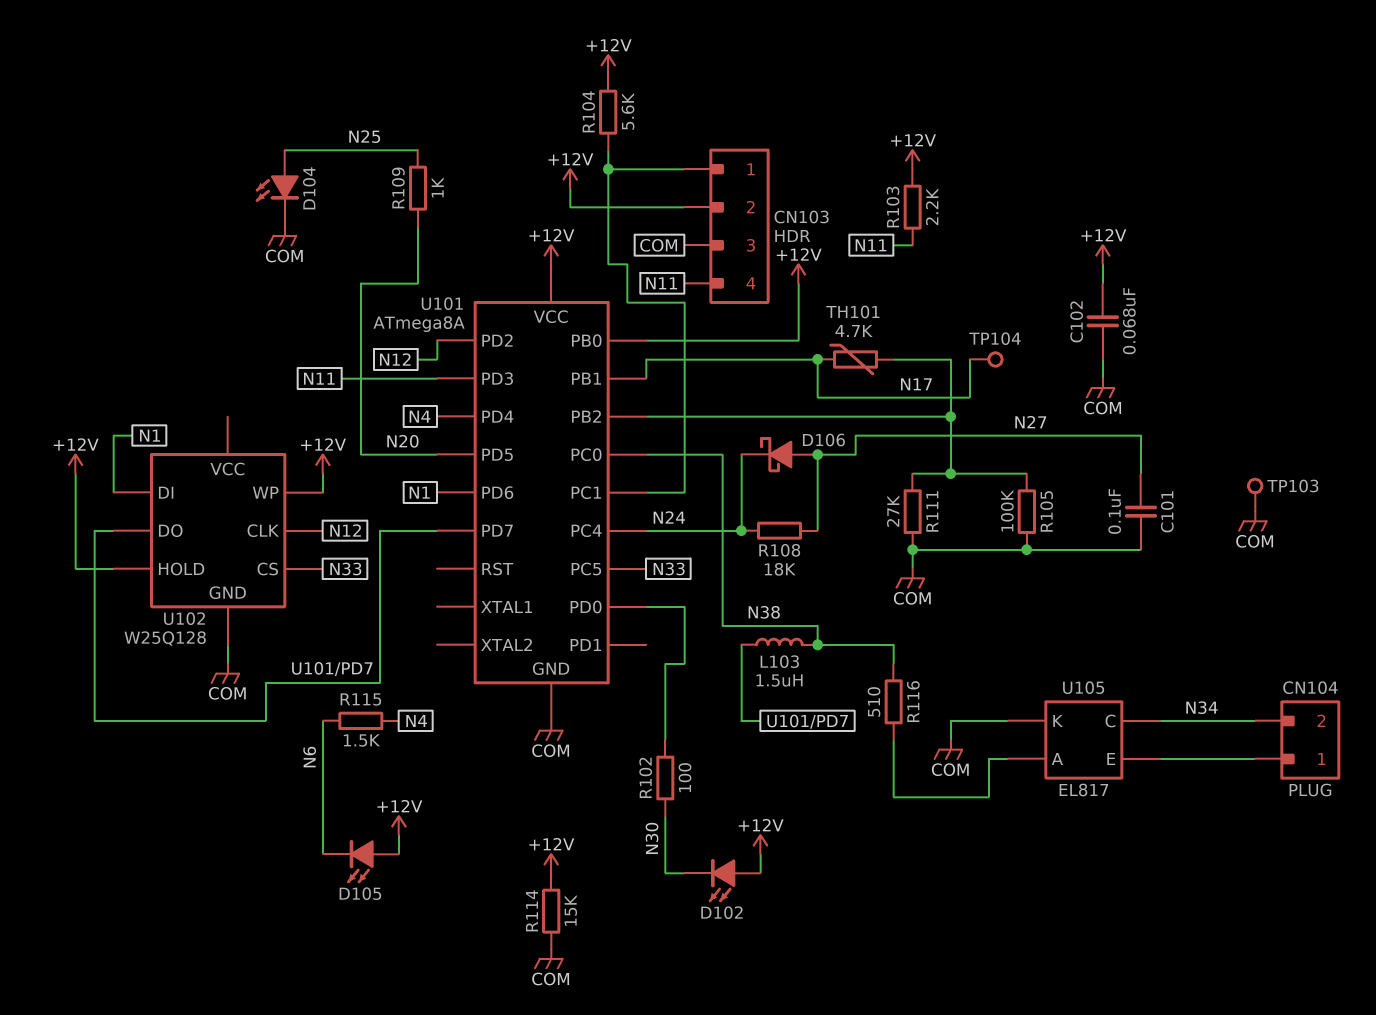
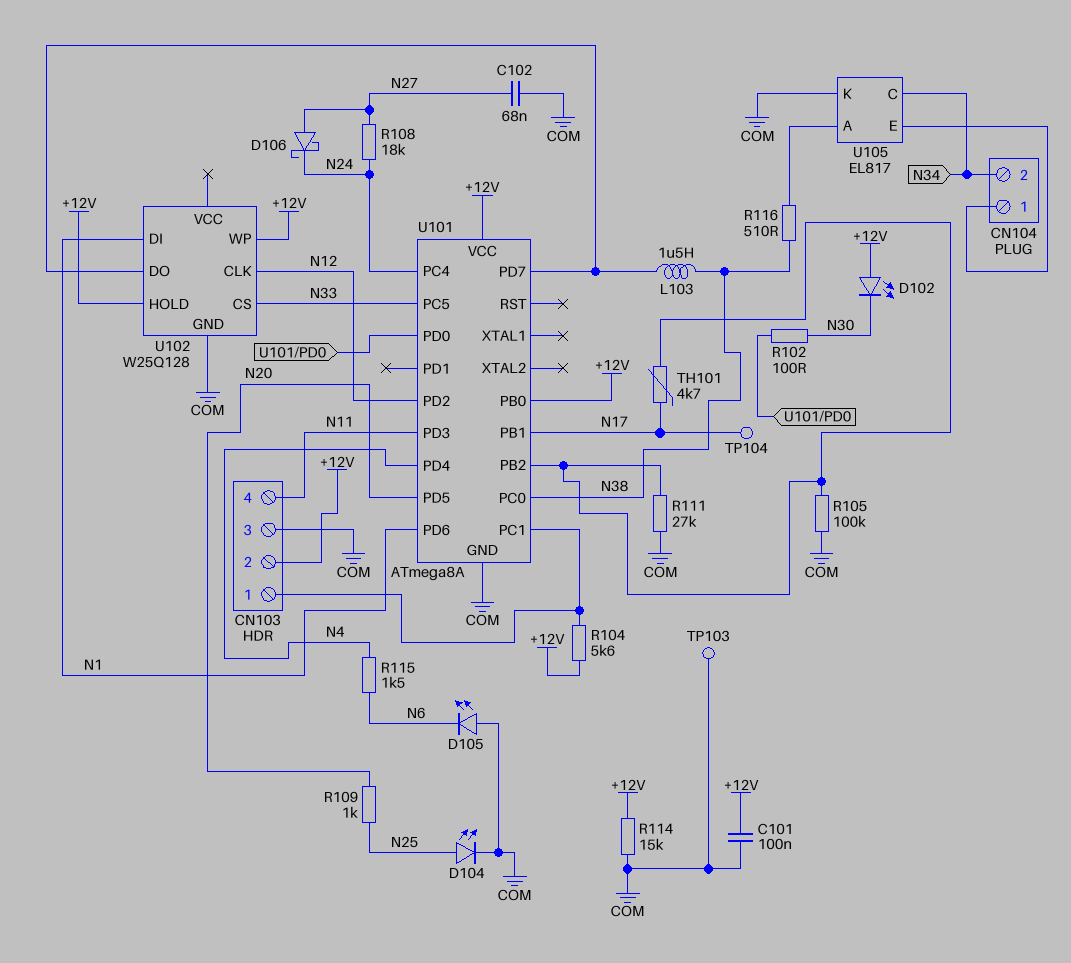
C101: 100nF (COM, N27) -> 100nF (+12V, COM)
C102: 68nF (+12V, COM) -> 68nF (COM, N27)
D105: LED (A +12V, K N6) -> LED (A COM, K N6)
R103: 2.2k (+12V, N11) -> none

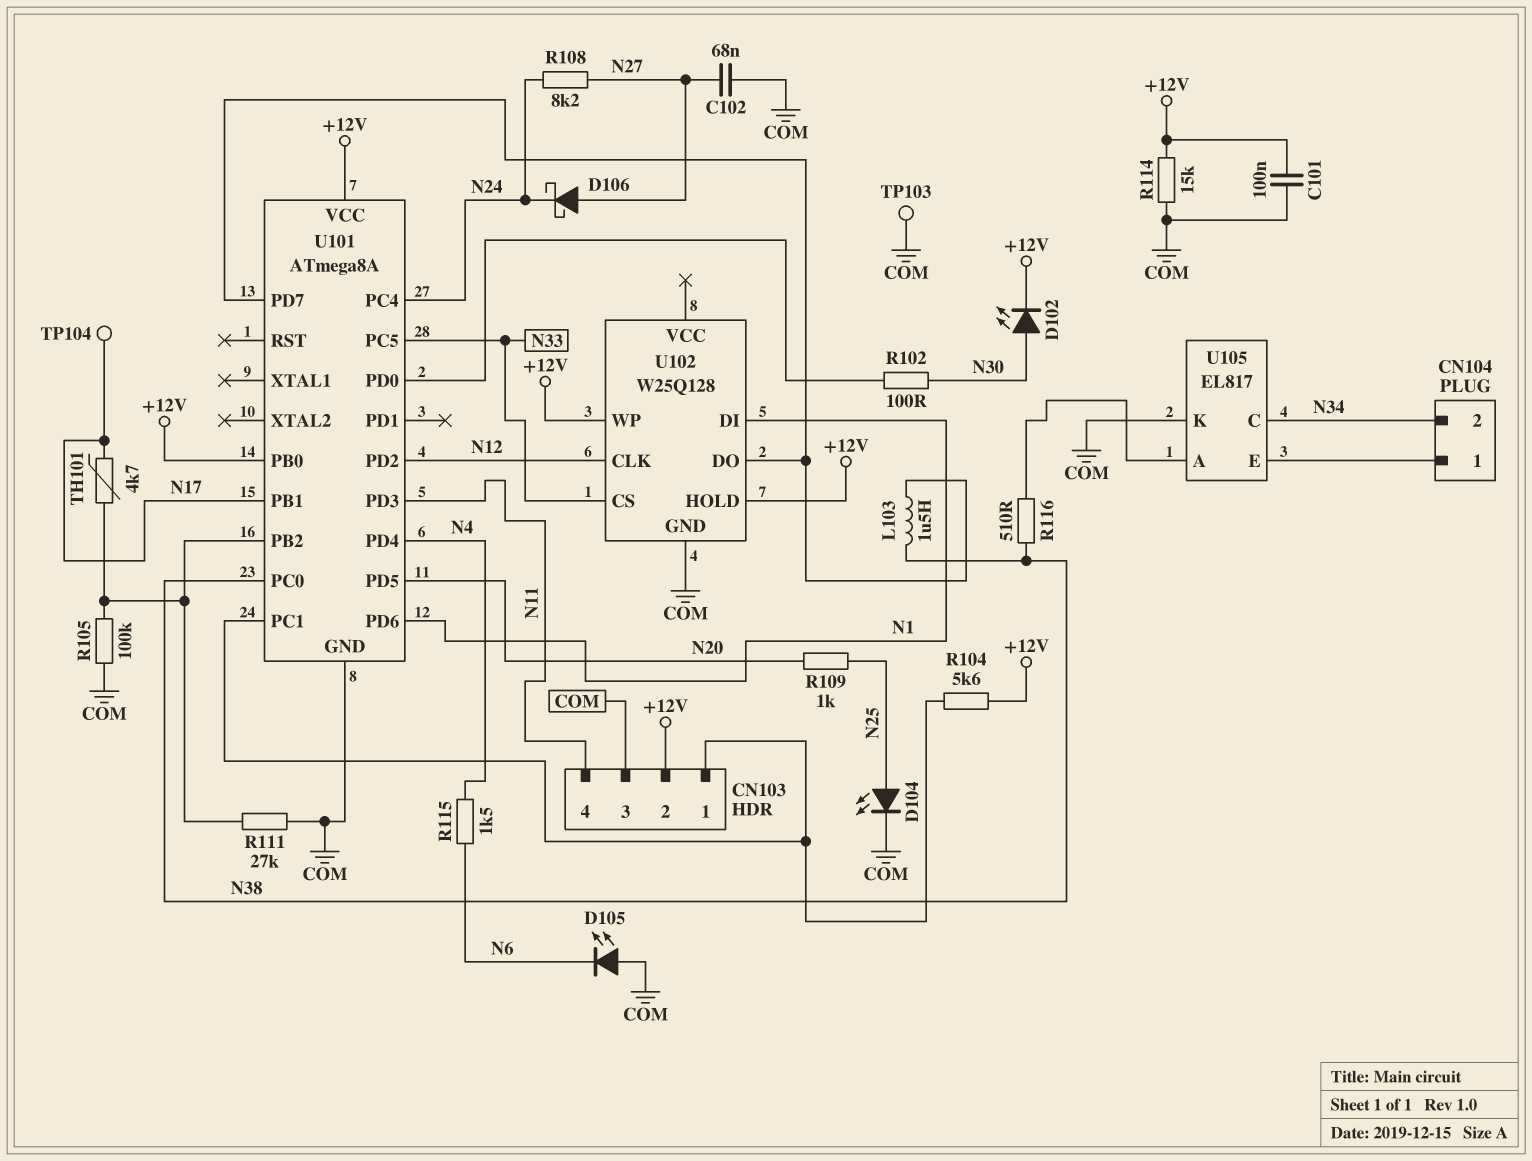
D102: LED (A +12V, K N30) -> LED (A N30, K +12V)
R108: 18k (N24, N27) -> 8.2k (N24, N27)

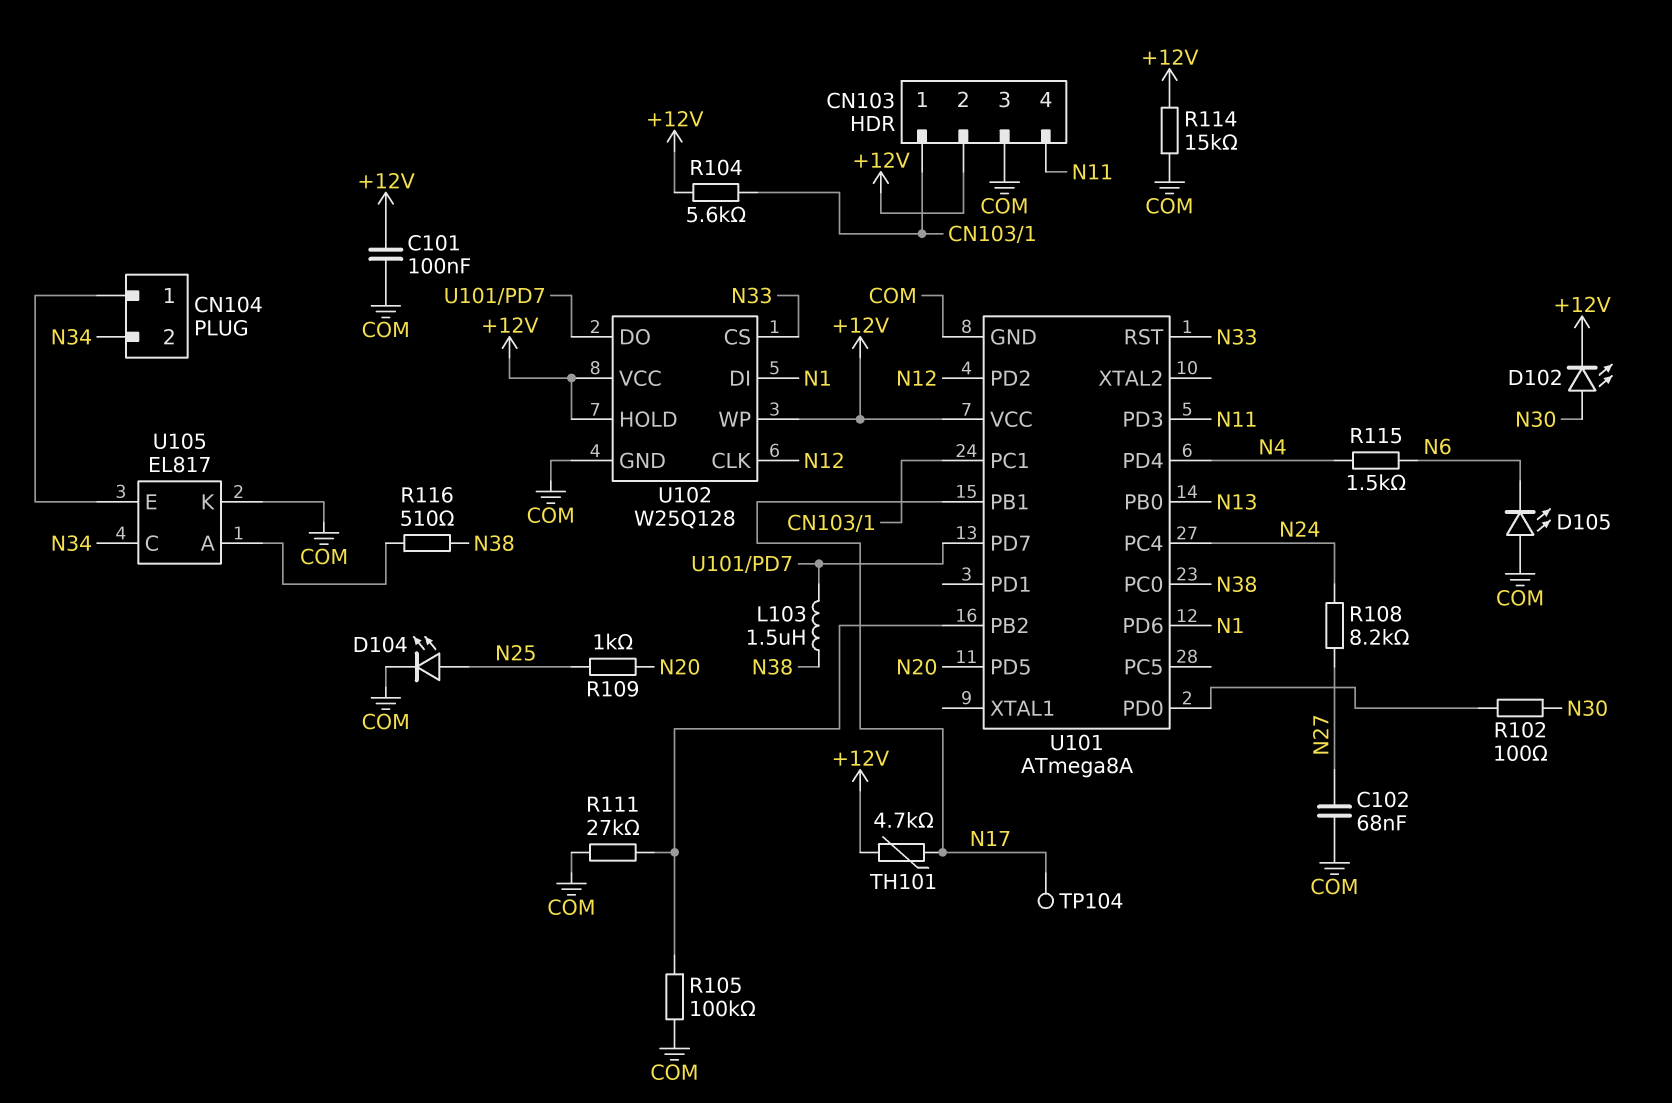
D106: schottky (A N27, K N24) -> none
TH101: 4.7k (N17, U101/PB2) -> 4.7k (+12V, N17)
TP103: test point (COM) -> none
U101 pin PB0: +12V -> N13
U101 pin PC5: N33 -> none
U101 pin RST: none -> N33
U102 pin VCC: none -> +12V

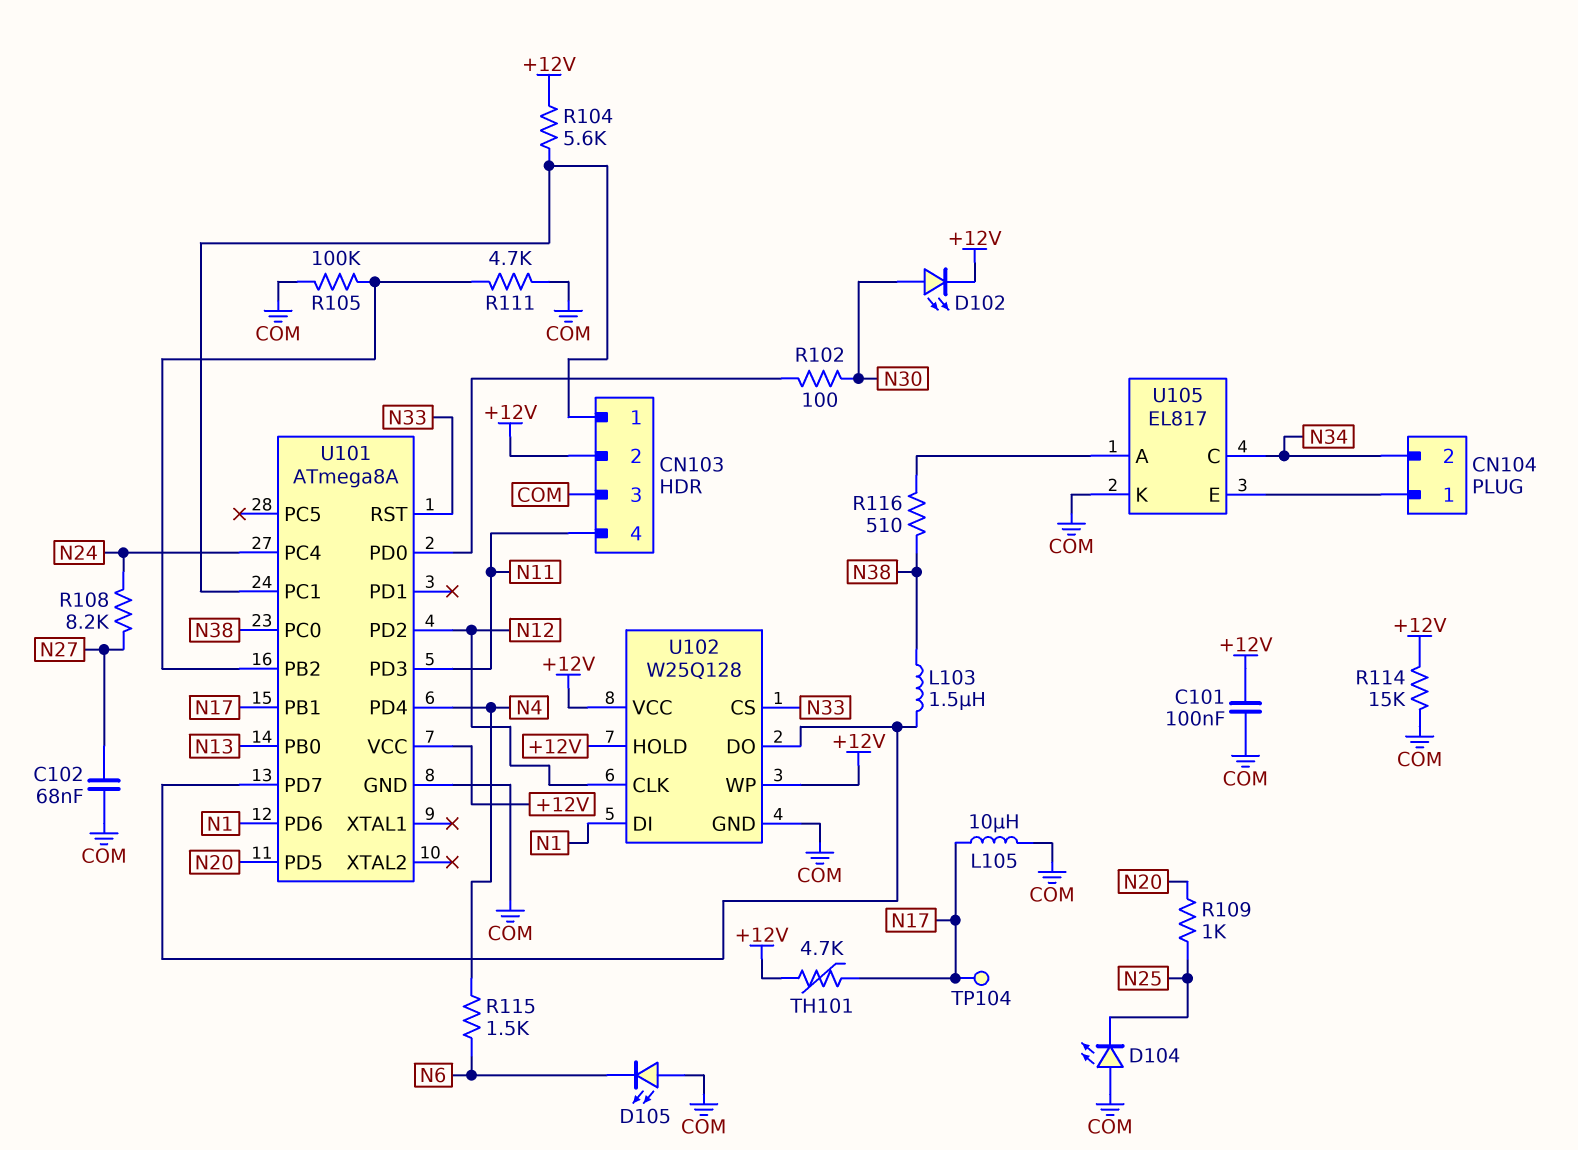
D104: LED (A N25, K COM) -> LED (A COM, K N25)
L105: none -> 10uH (COM, N17)
R111: 27k (COM, U101/PB2) -> 4.7k (COM, U101/PB2)

